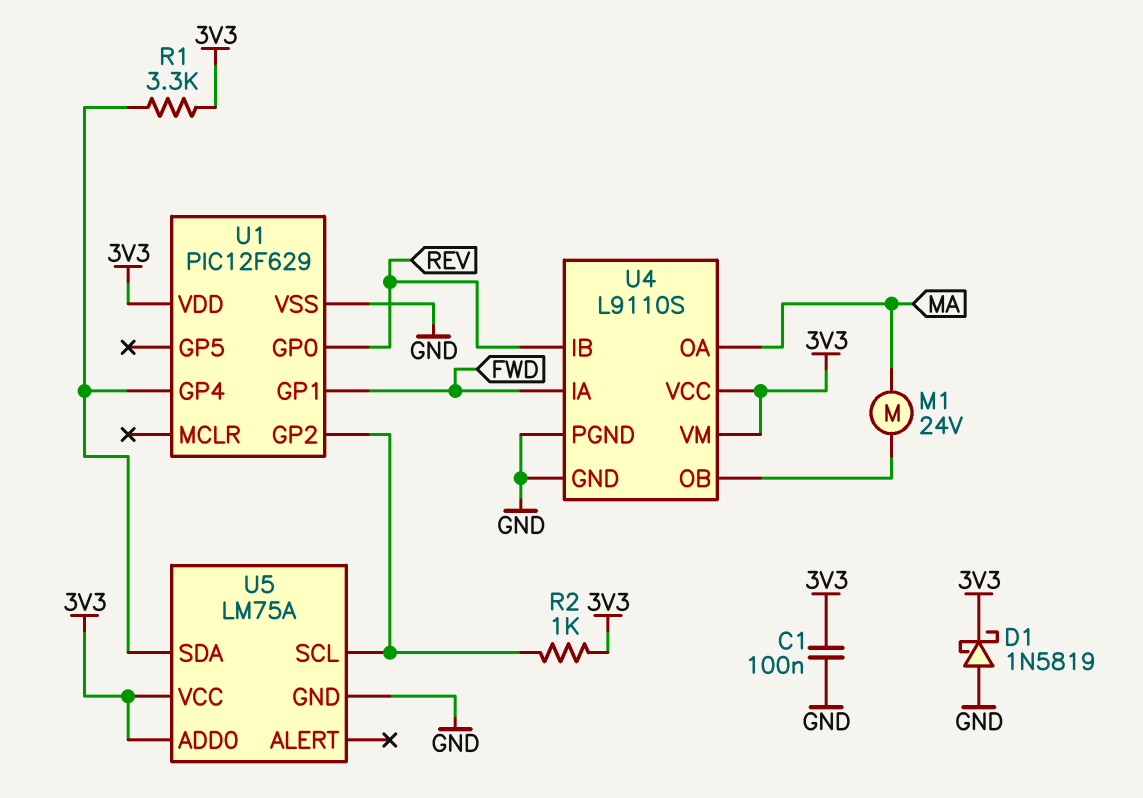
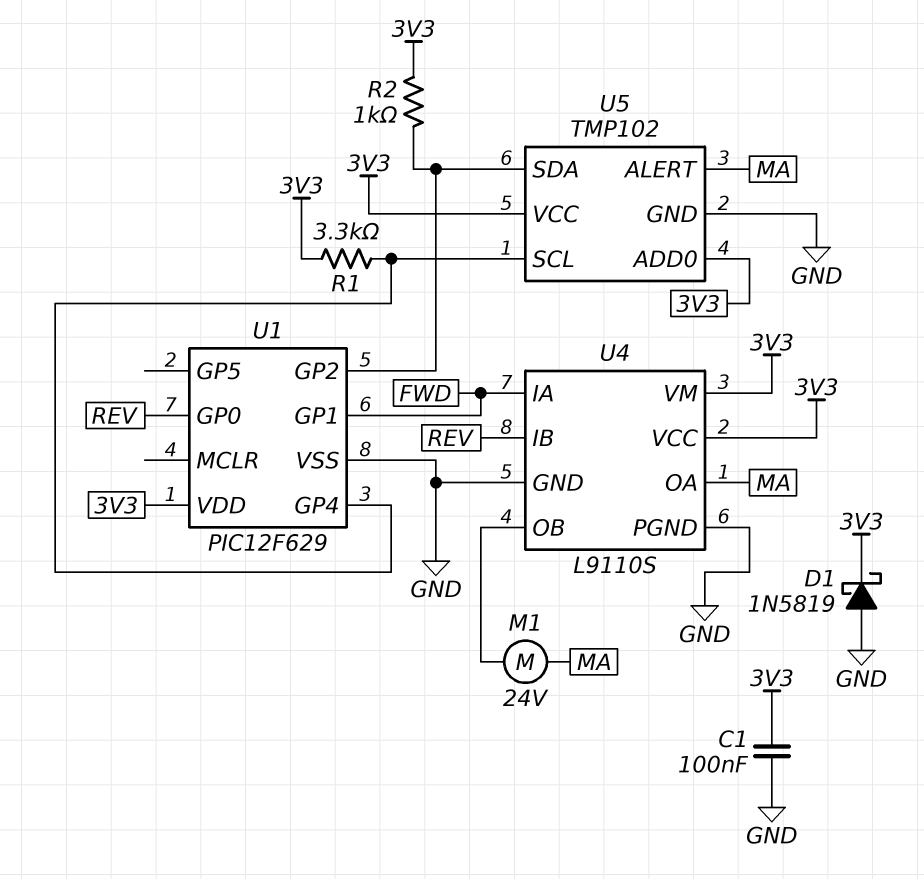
U5: LM75A -> TMP102
U5 pin ALERT: none -> MA
U5 pin SCL: U1/GP2 -> U1/GP4
U5 pin SDA: U1/GP4 -> U1/GP2

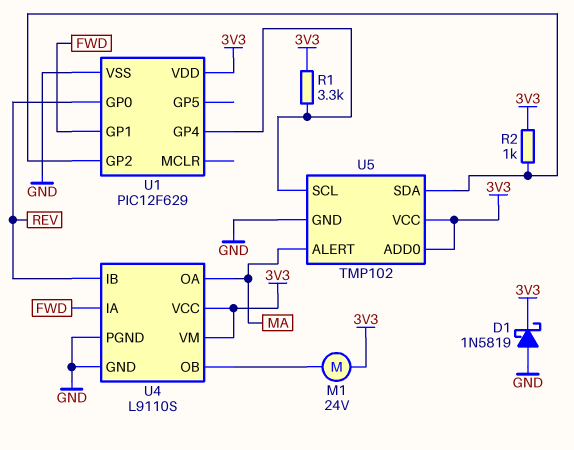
C1: 100nF (3V3, GND) -> none
M1: motor 24V (MA, U4/OB) -> motor 24V (3V3, U4/OB)

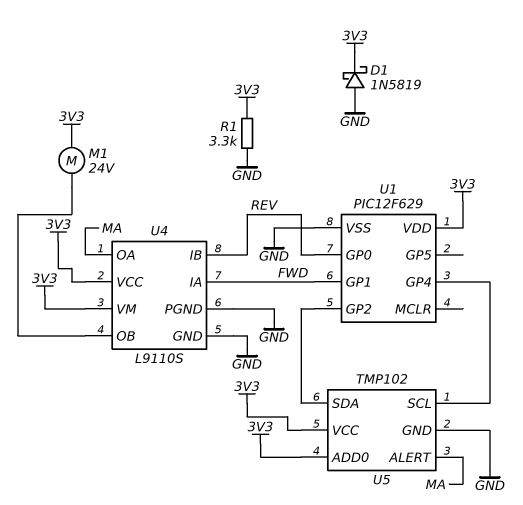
R1: 3.3k (3V3, U1/GP4) -> 3.3k (3V3, GND)
R2: 1k (3V3, U1/GP2) -> none

